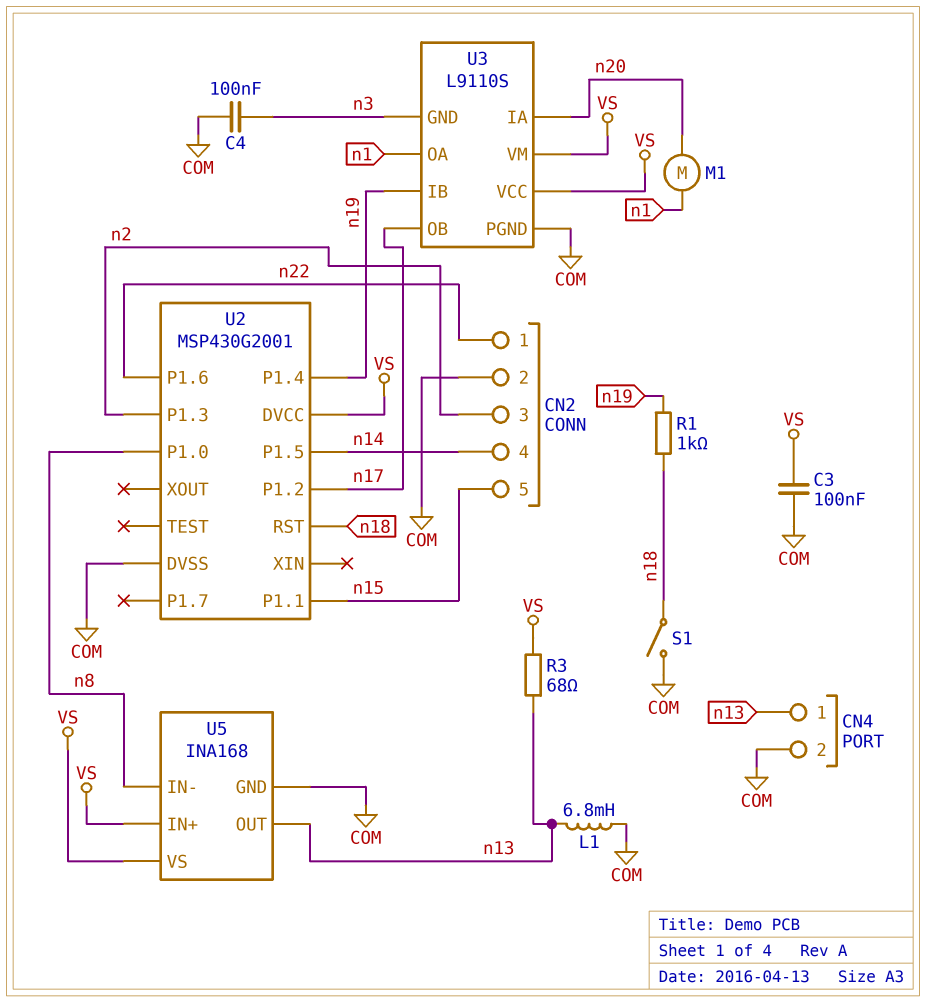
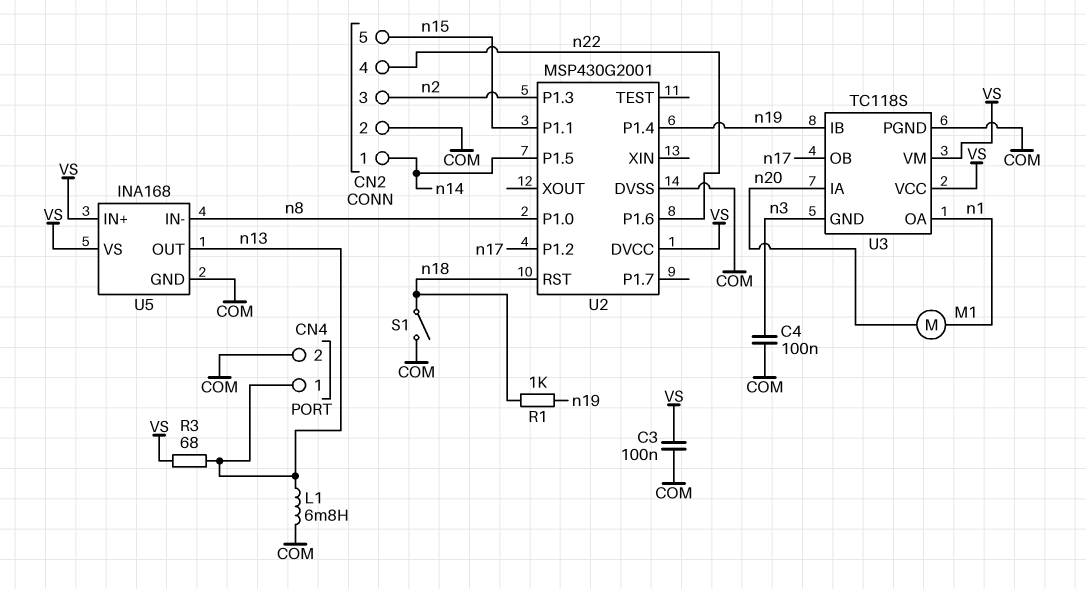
CN2 pin 1: n22 -> n14
CN2 pin 4: n14 -> n22
U3: L9110S -> TC118S

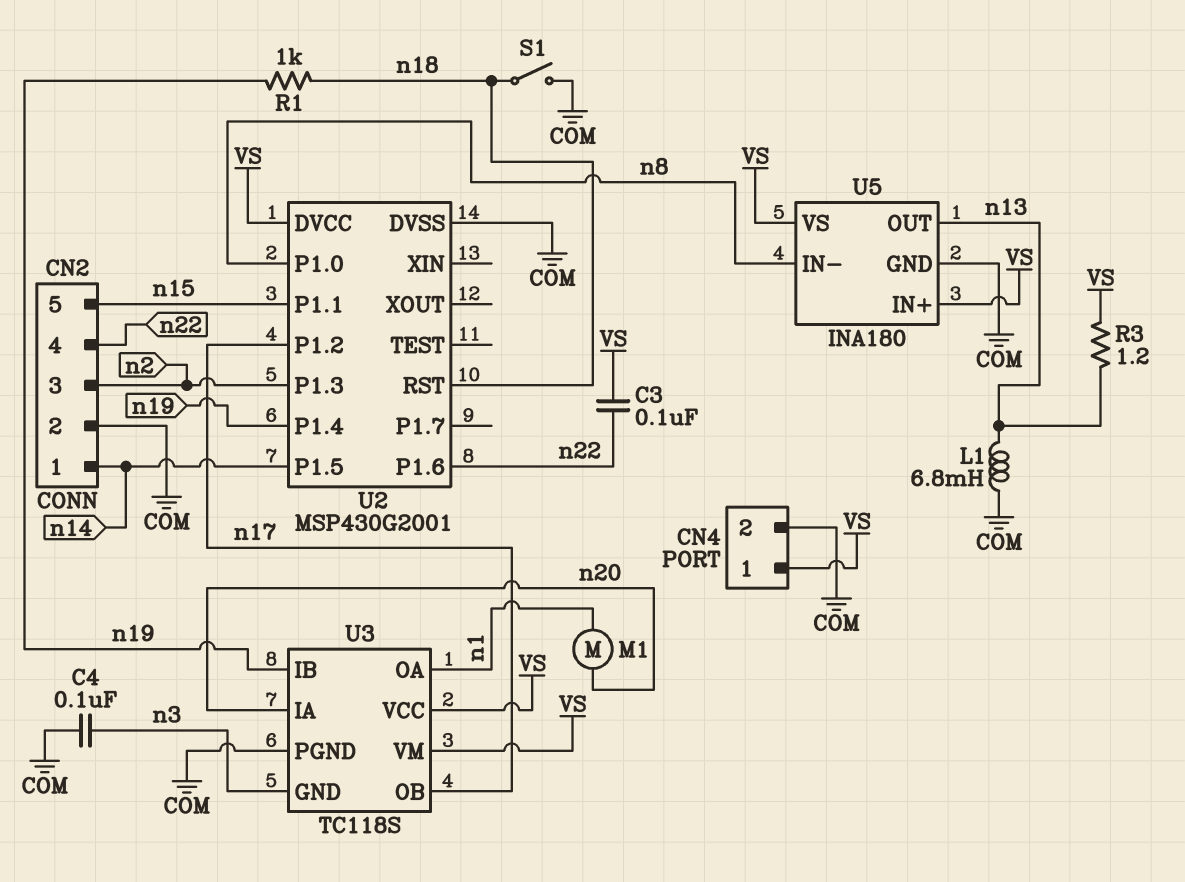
C3: 100nF (COM, VS) -> 100nF (VS, n22)
CN4 pin 1: n13 -> VS
R3: 68 (VS, n13) -> 1.2 (VS, n13)
U5: INA168 -> INA180

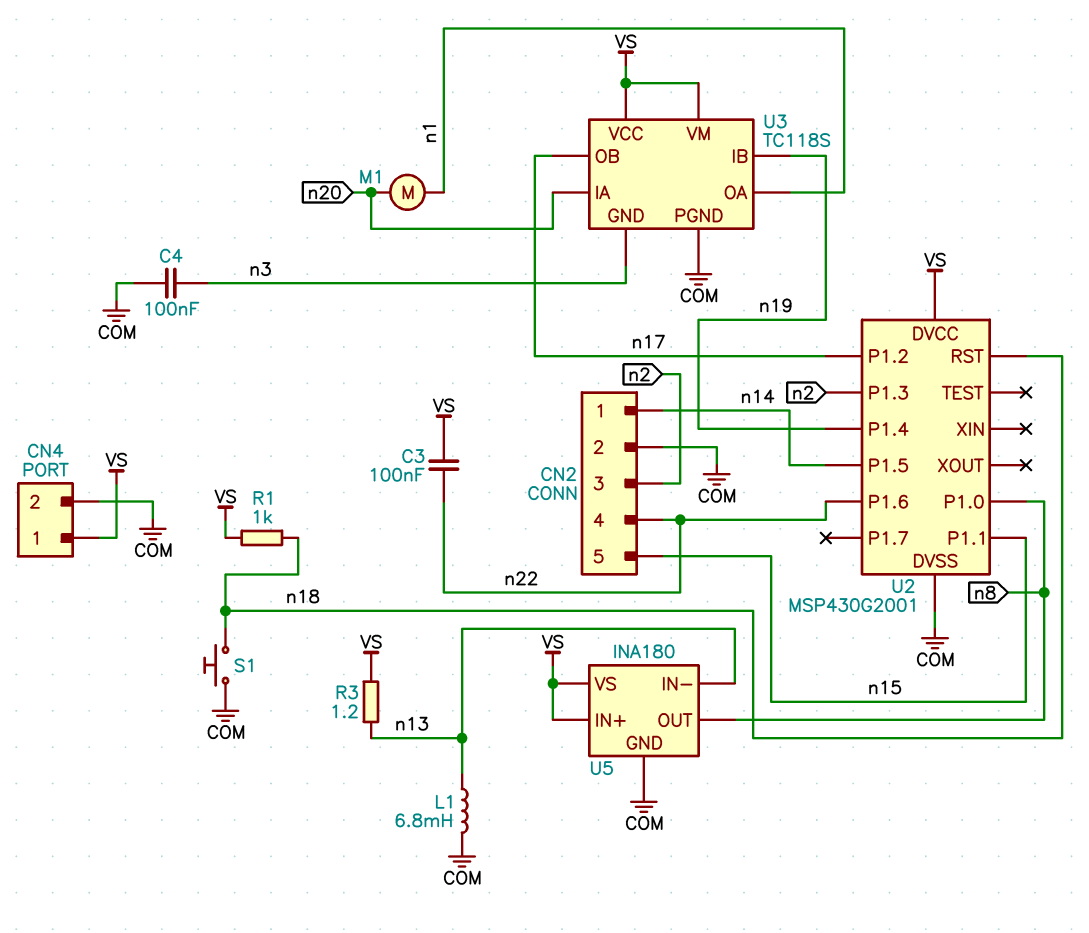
R1: 1k (n18, n19) -> 1k (VS, n18)
S1: switch (COM, n18) -> button (COM, n18)
U5 pin IN-: n8 -> n13
U5 pin OUT: n13 -> n8

